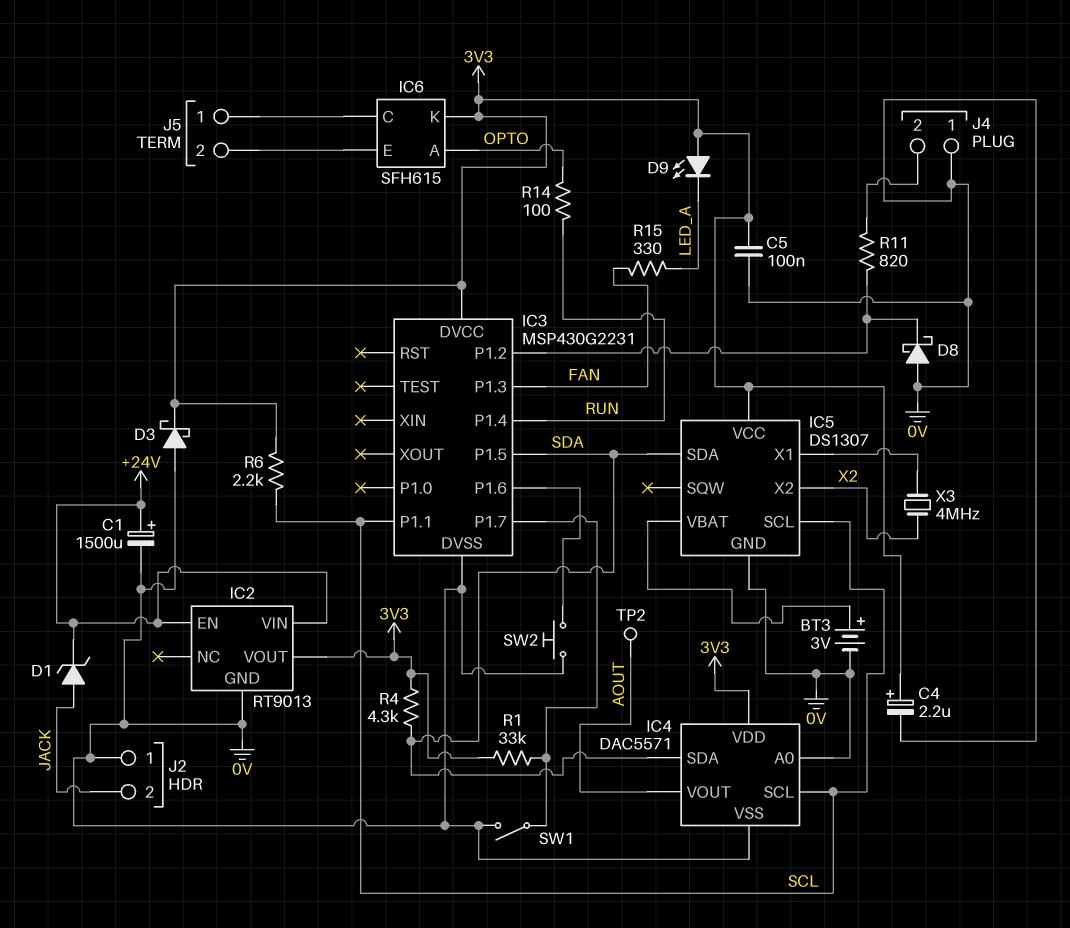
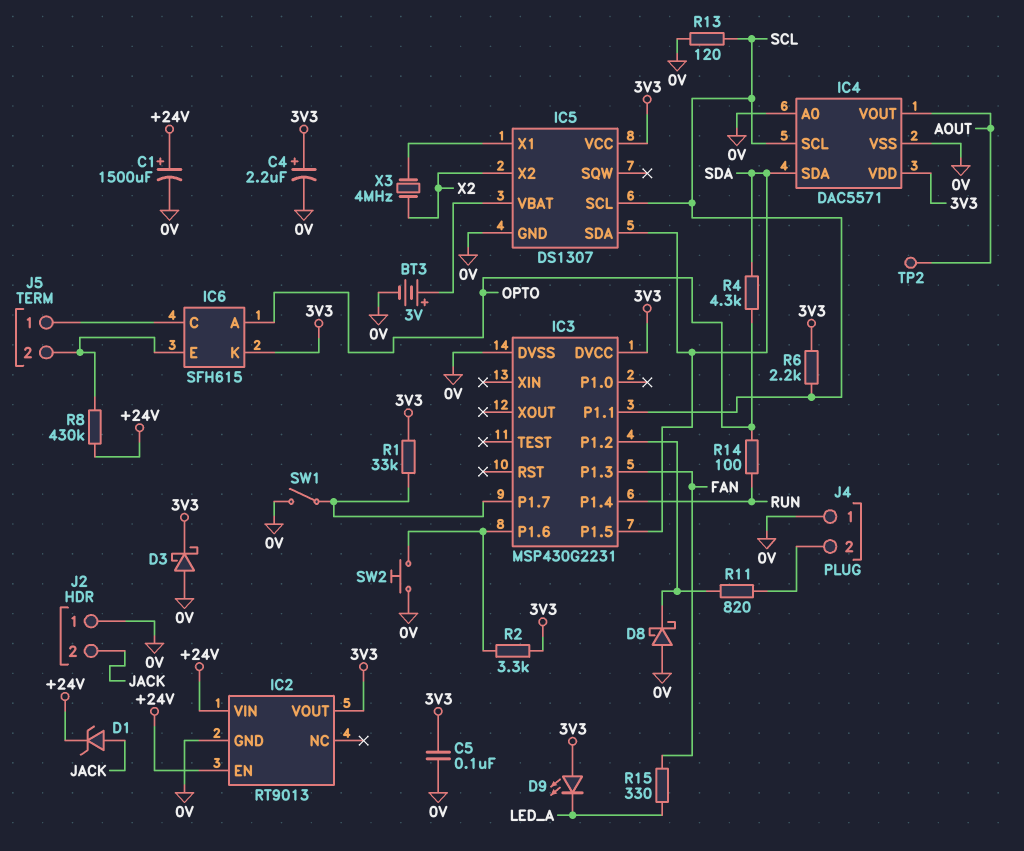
R2: none -> 3.3k (3V3, IC3/P1.6)
R4: 4.3k (3V3, SDA) -> 4.3k (OPTO, SDA)
R8: none -> 430k (+24V, IC6/E)
R13: none -> 120 (0V, SCL)

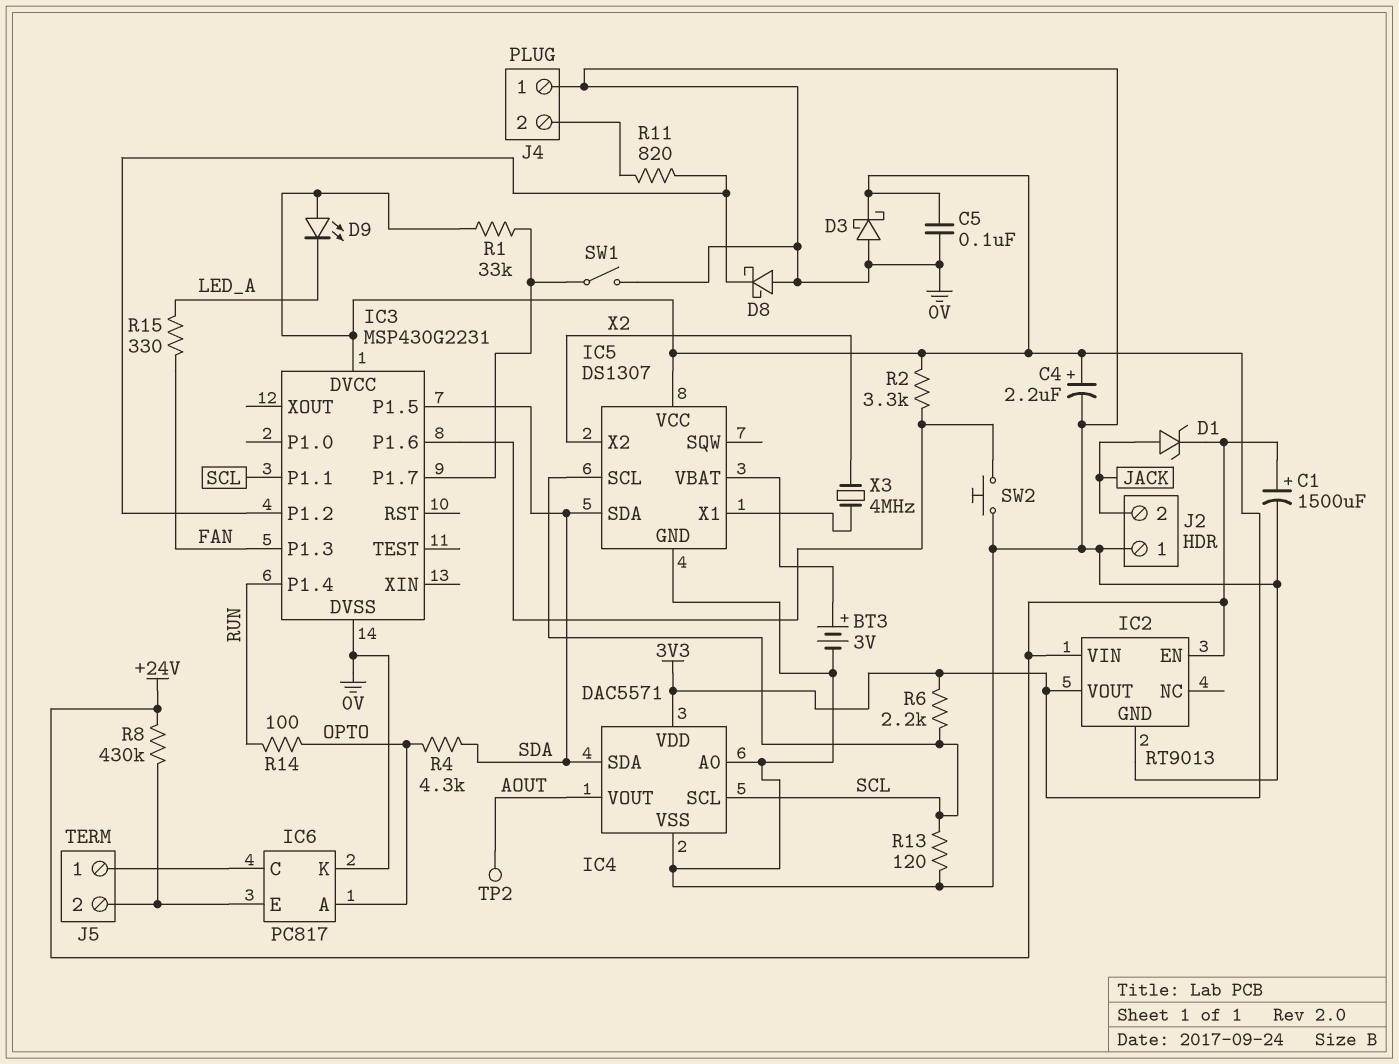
IC6: SFH615 -> PC817
IC6 pin K: 3V3 -> 0V

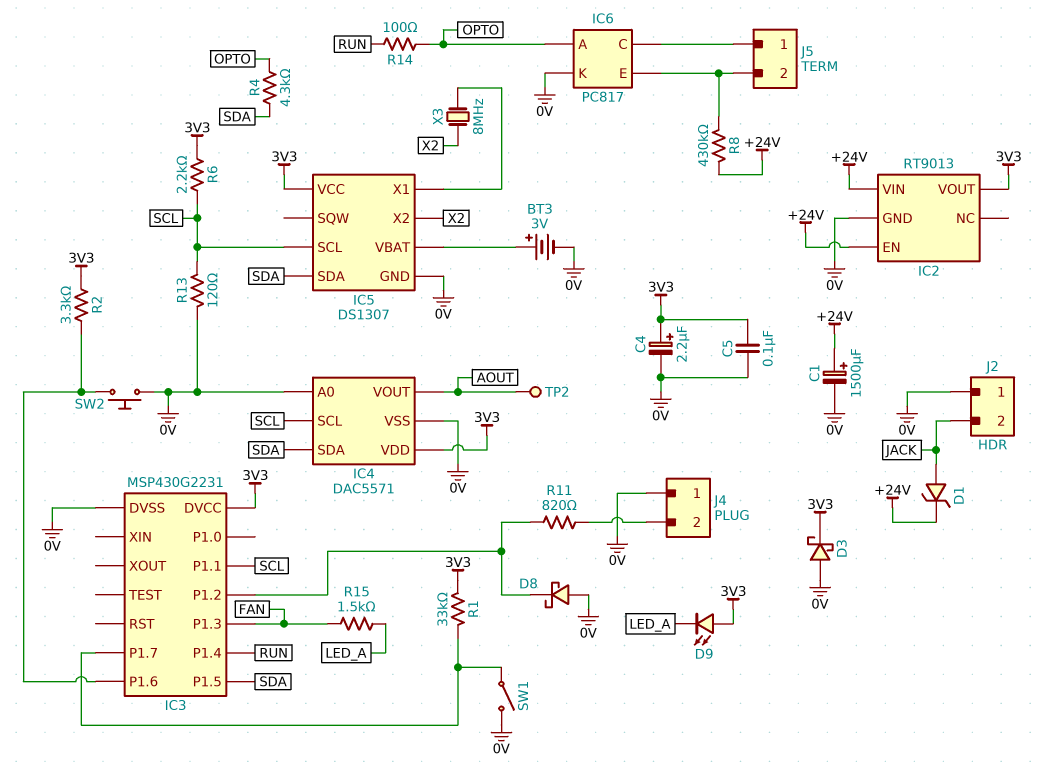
R15: 330 (FAN, LED_A) -> 1.5k (FAN, LED_A)
X3: 4MHz (IC5/X1, X2) -> 8MHz (IC5/X1, X2)

